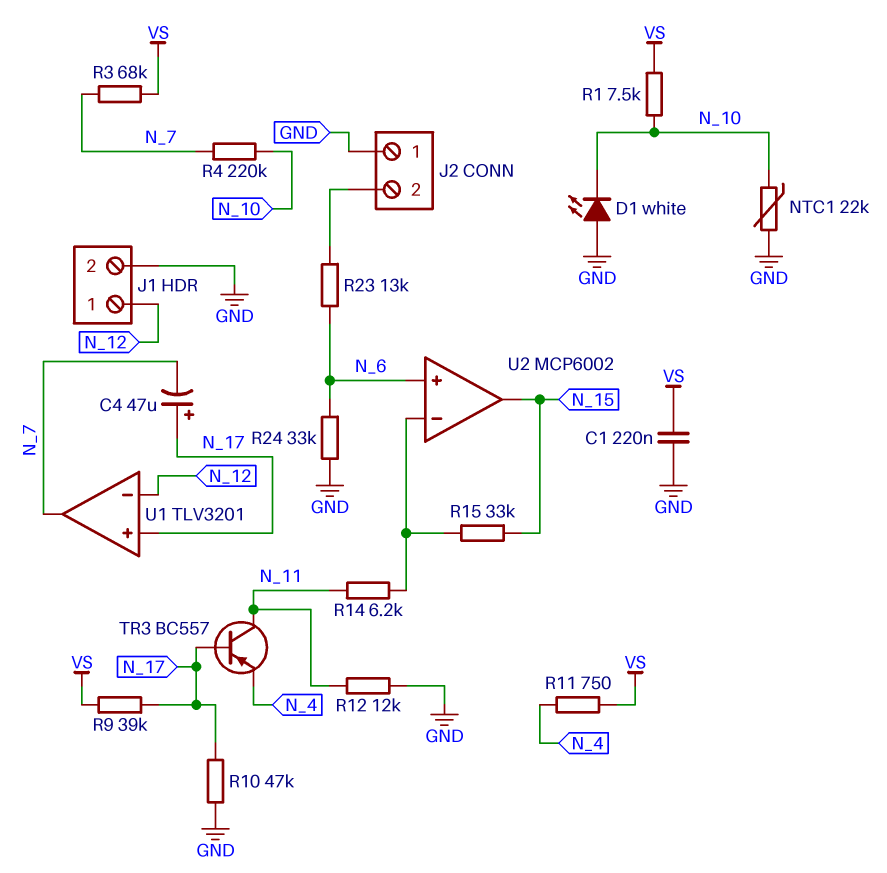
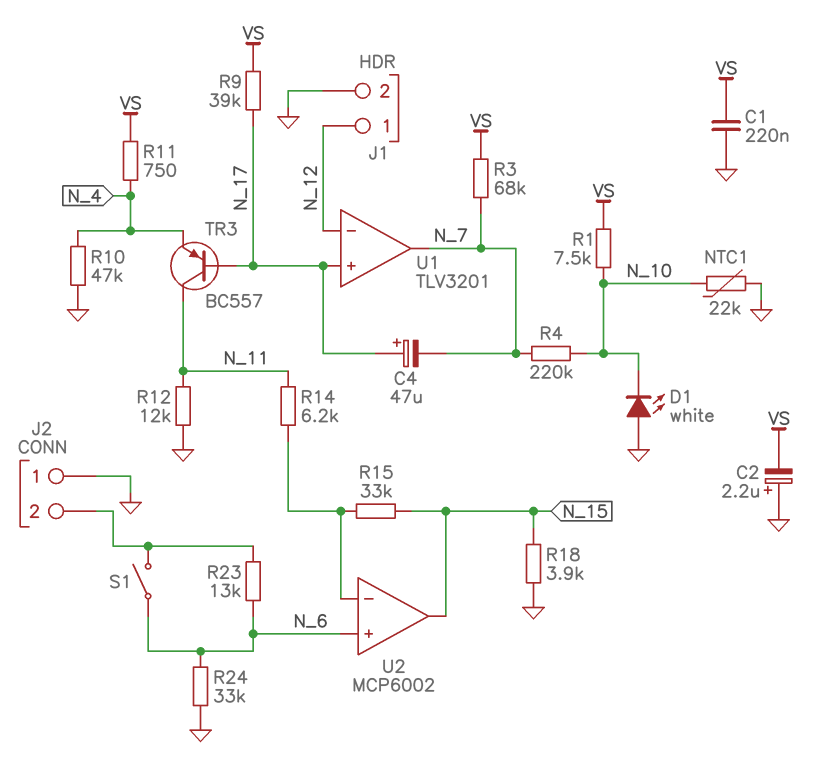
C2: none -> 2.2uF (plus GND, minus VS)
R10: 47k (GND, N_17) -> 47k (GND, N_4)
R18: none -> 3.9k (GND, N_15)
S1: none -> switch (J2/2, N_6)

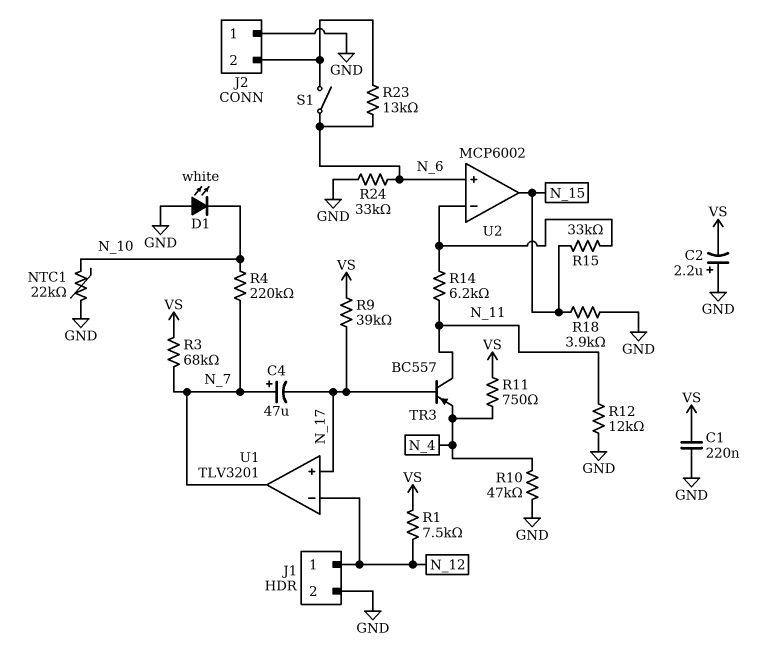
C4: 47uF (plus N_17, minus N_7) -> 47uF (plus N_7, minus N_17)
R1: 7.5k (N_10, VS) -> 7.5k (N_12, VS)

